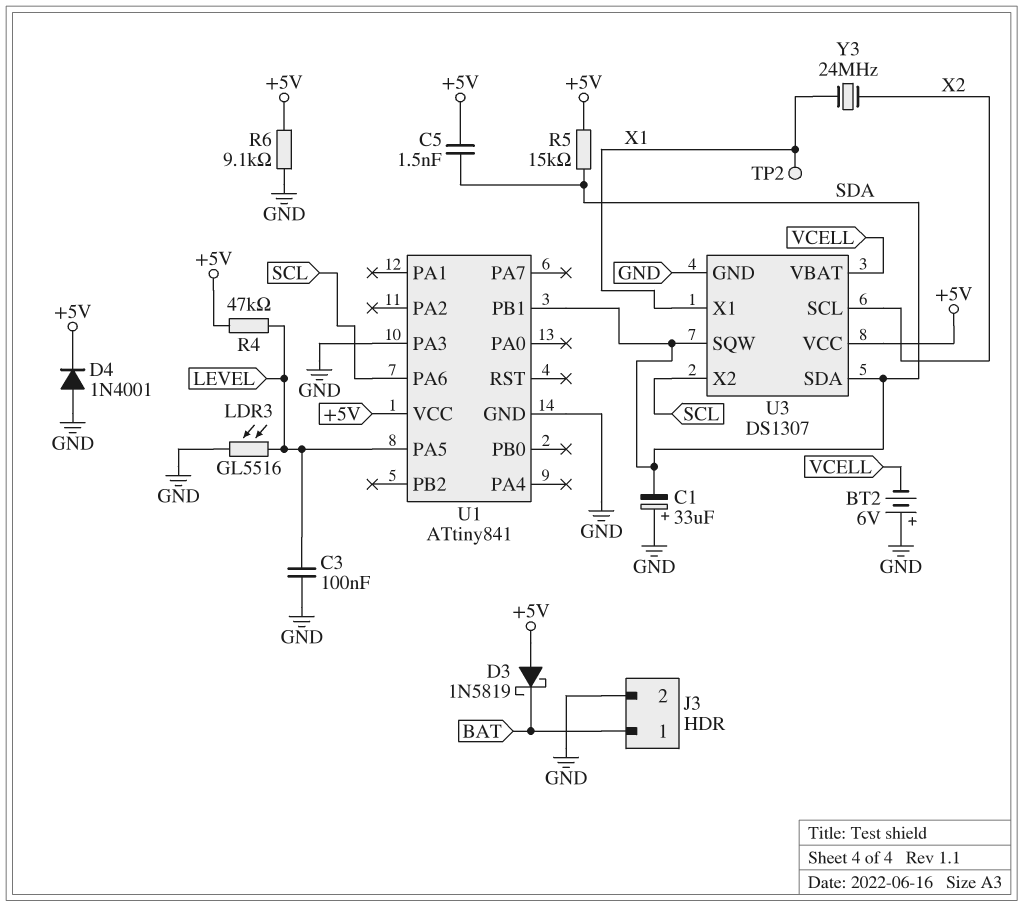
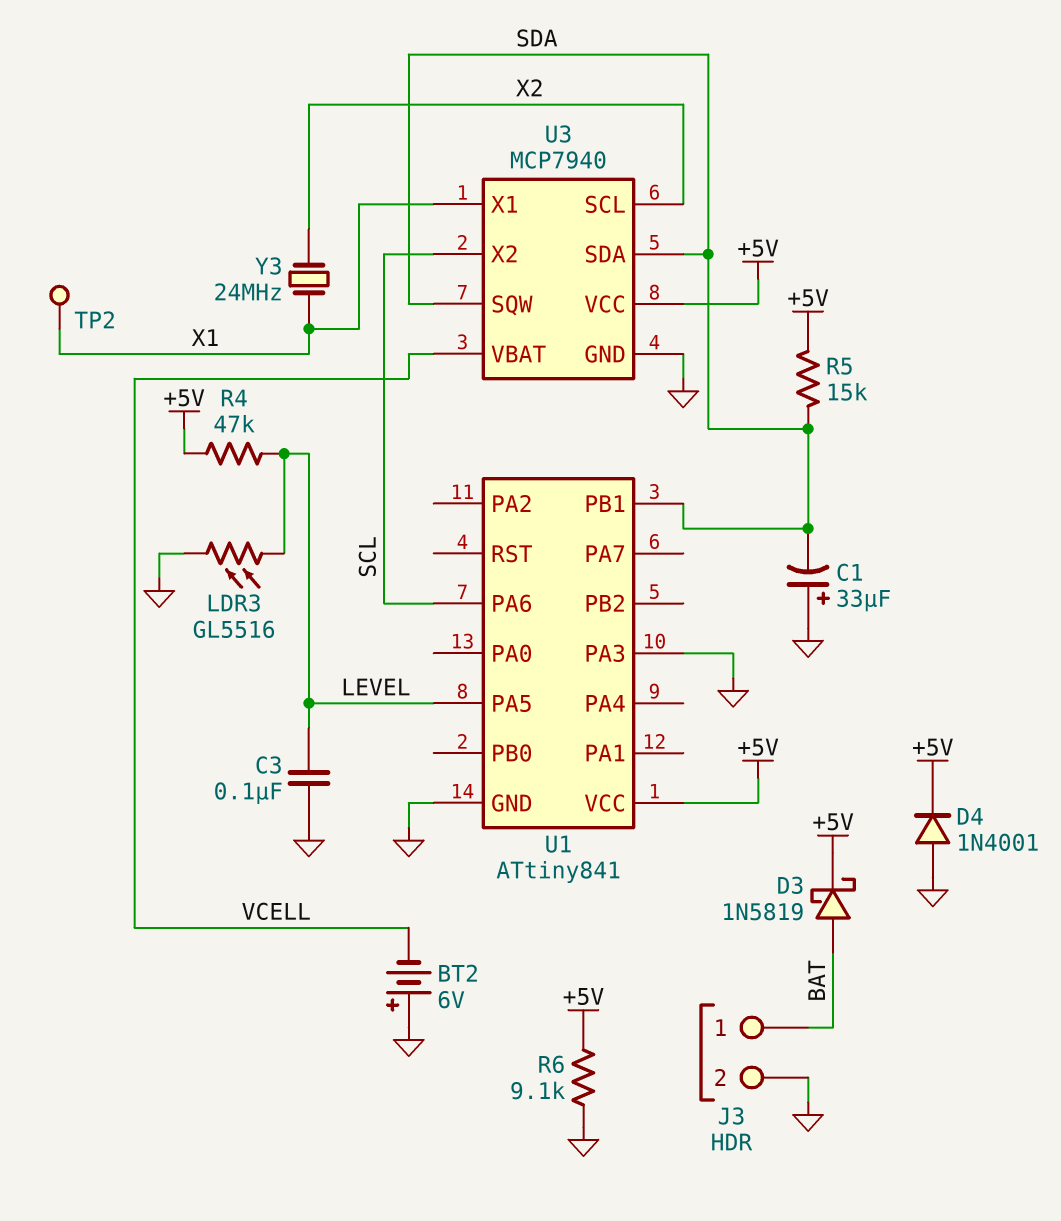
C5: 1.5nF (+5V, SDA) -> none
D3: schottky 1N5819 (A +5V, K BAT) -> schottky 1N5819 (A BAT, K +5V)
U3: DS1307 -> MCP7940

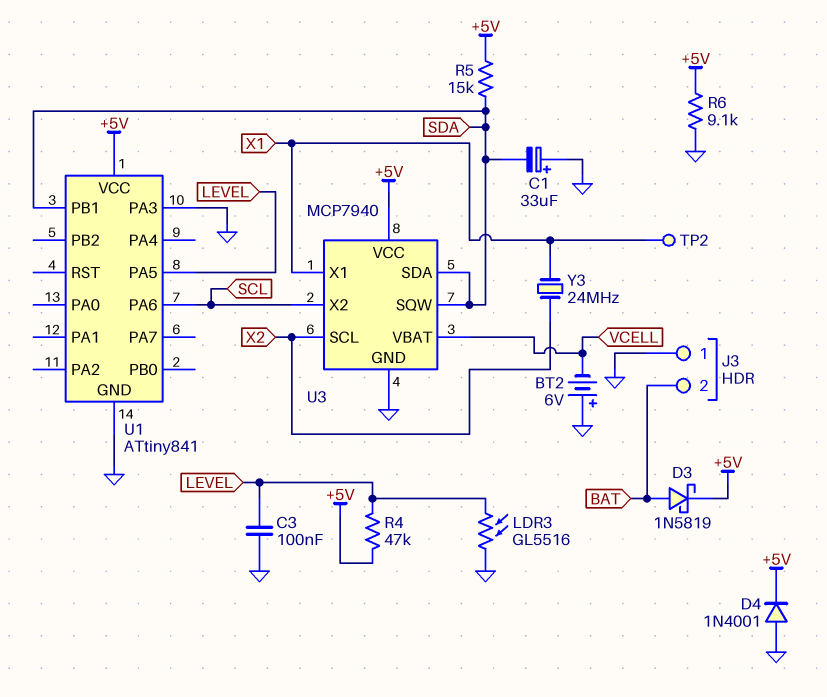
J3 pin 1: BAT -> GND
J3 pin 2: GND -> BAT

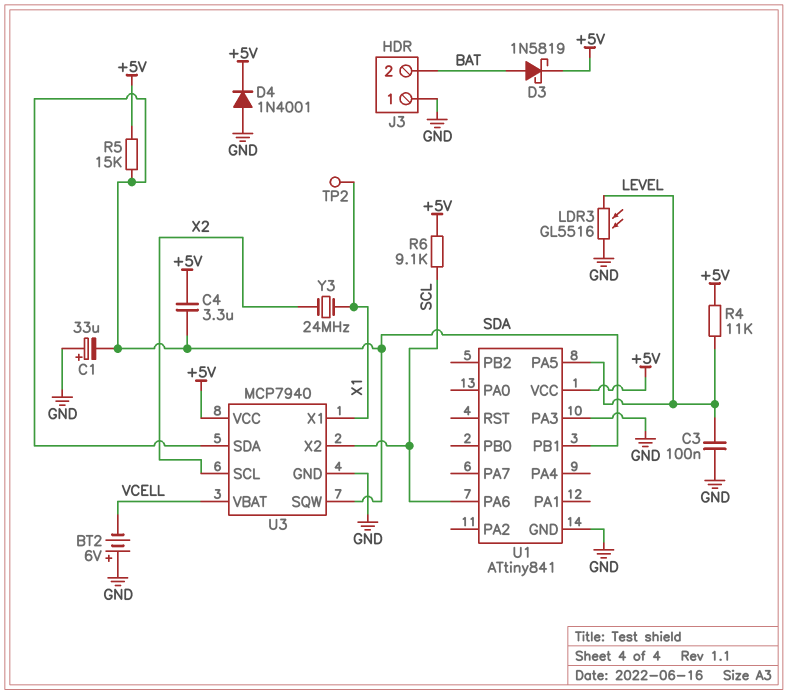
C4: none -> 3.3uF (+5V, SDA)
R4: 47k (+5V, LEVEL) -> 11k (+5V, LEVEL)
R6: 9.1k (+5V, GND) -> 9.1k (+5V, SCL)

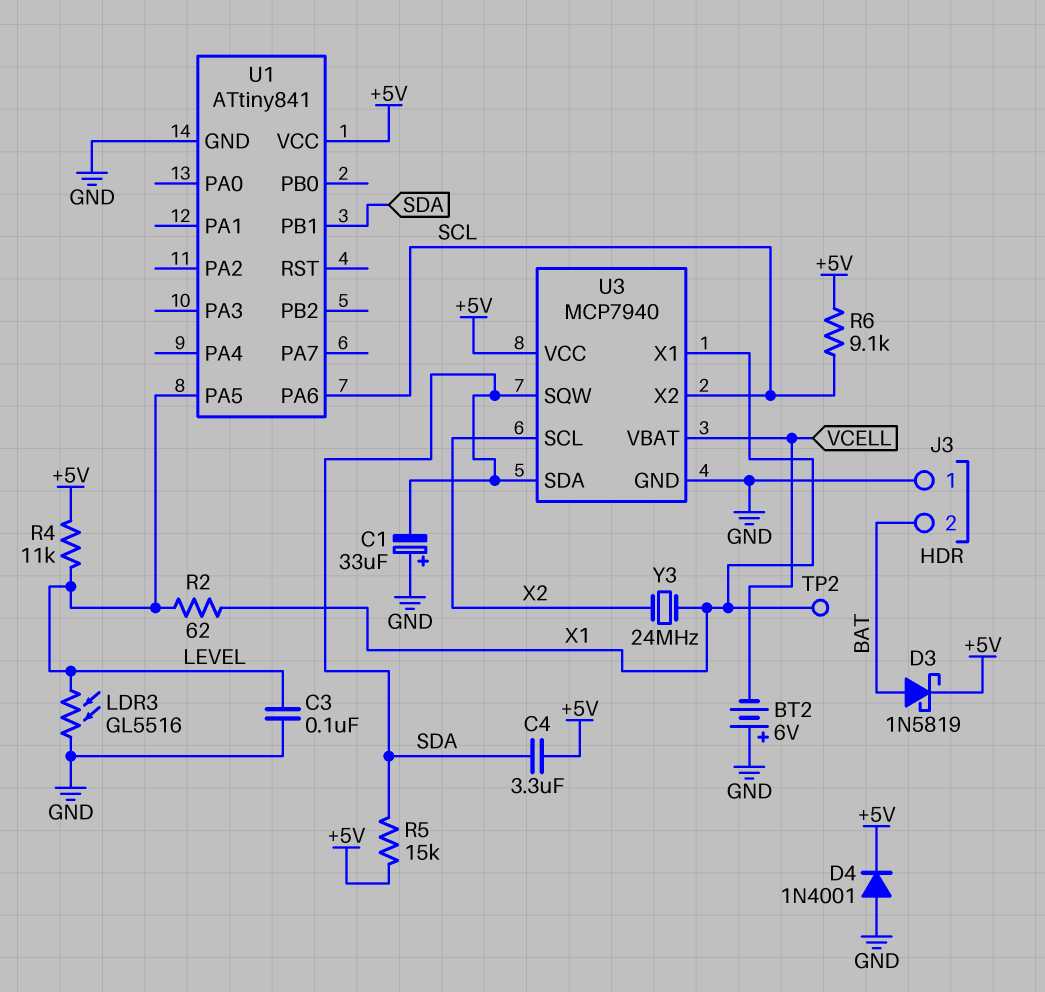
R2: none -> 62 (LEVEL, X1)
U1 pin PA3: GND -> none

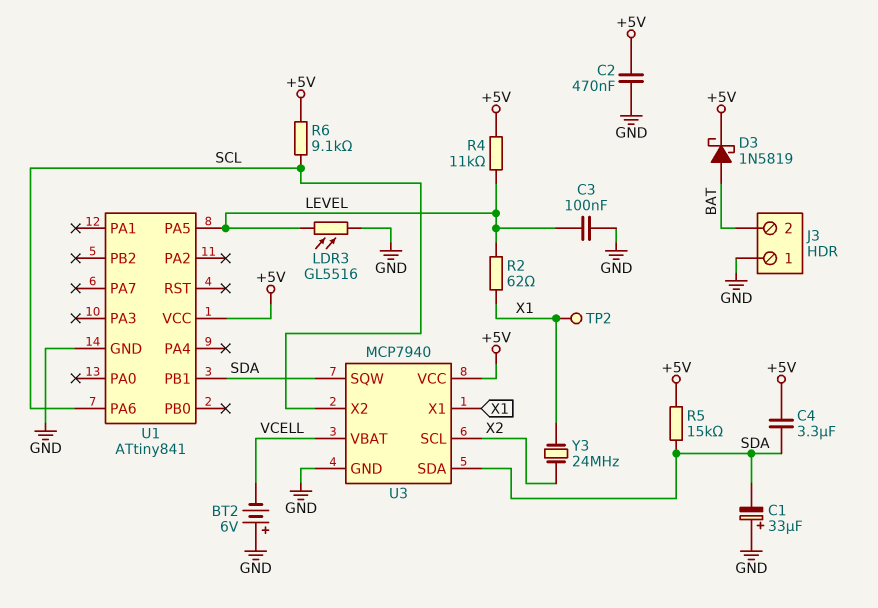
C2: none -> 470nF (+5V, GND)
D4: diode 1N4001 (A GND, K +5V) -> none

